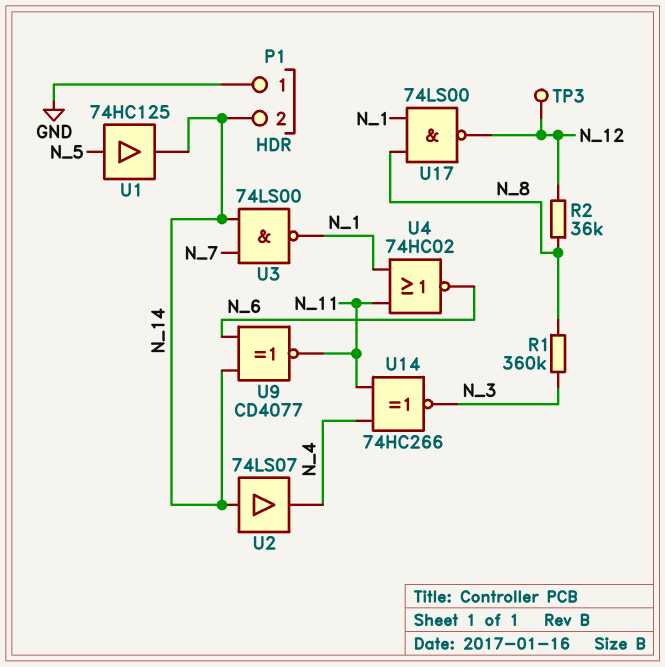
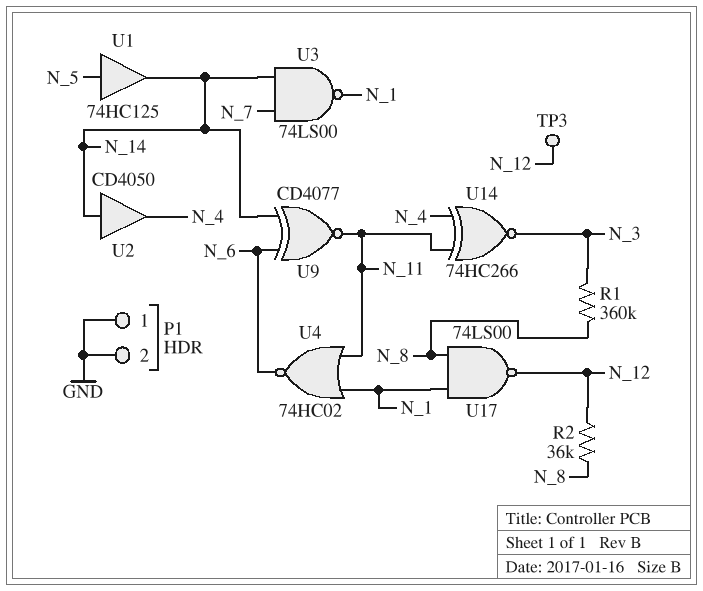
P1 pin 2: N_14 -> GND
U2: buffer 74LS07 (in N_14, out N_4) -> buffer CD4050 (in N_14, out N_4)

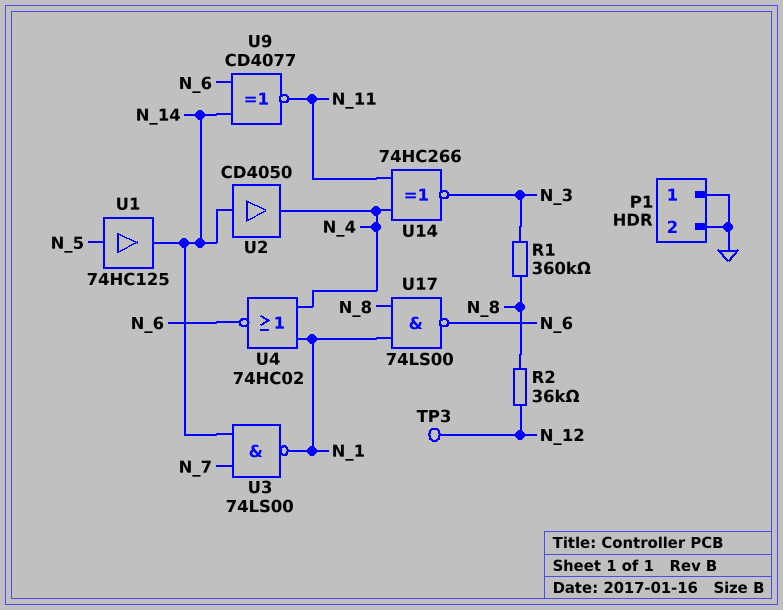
U4: NOR 74HC02 (in N_1, in N_11, out N_6) -> NOR 74HC02 (in N_1, in N_4, out N_6)
U17: NAND 74LS00 (in N_1, in N_8, out N_12) -> NAND 74LS00 (in N_1, in N_8, out N_6)

